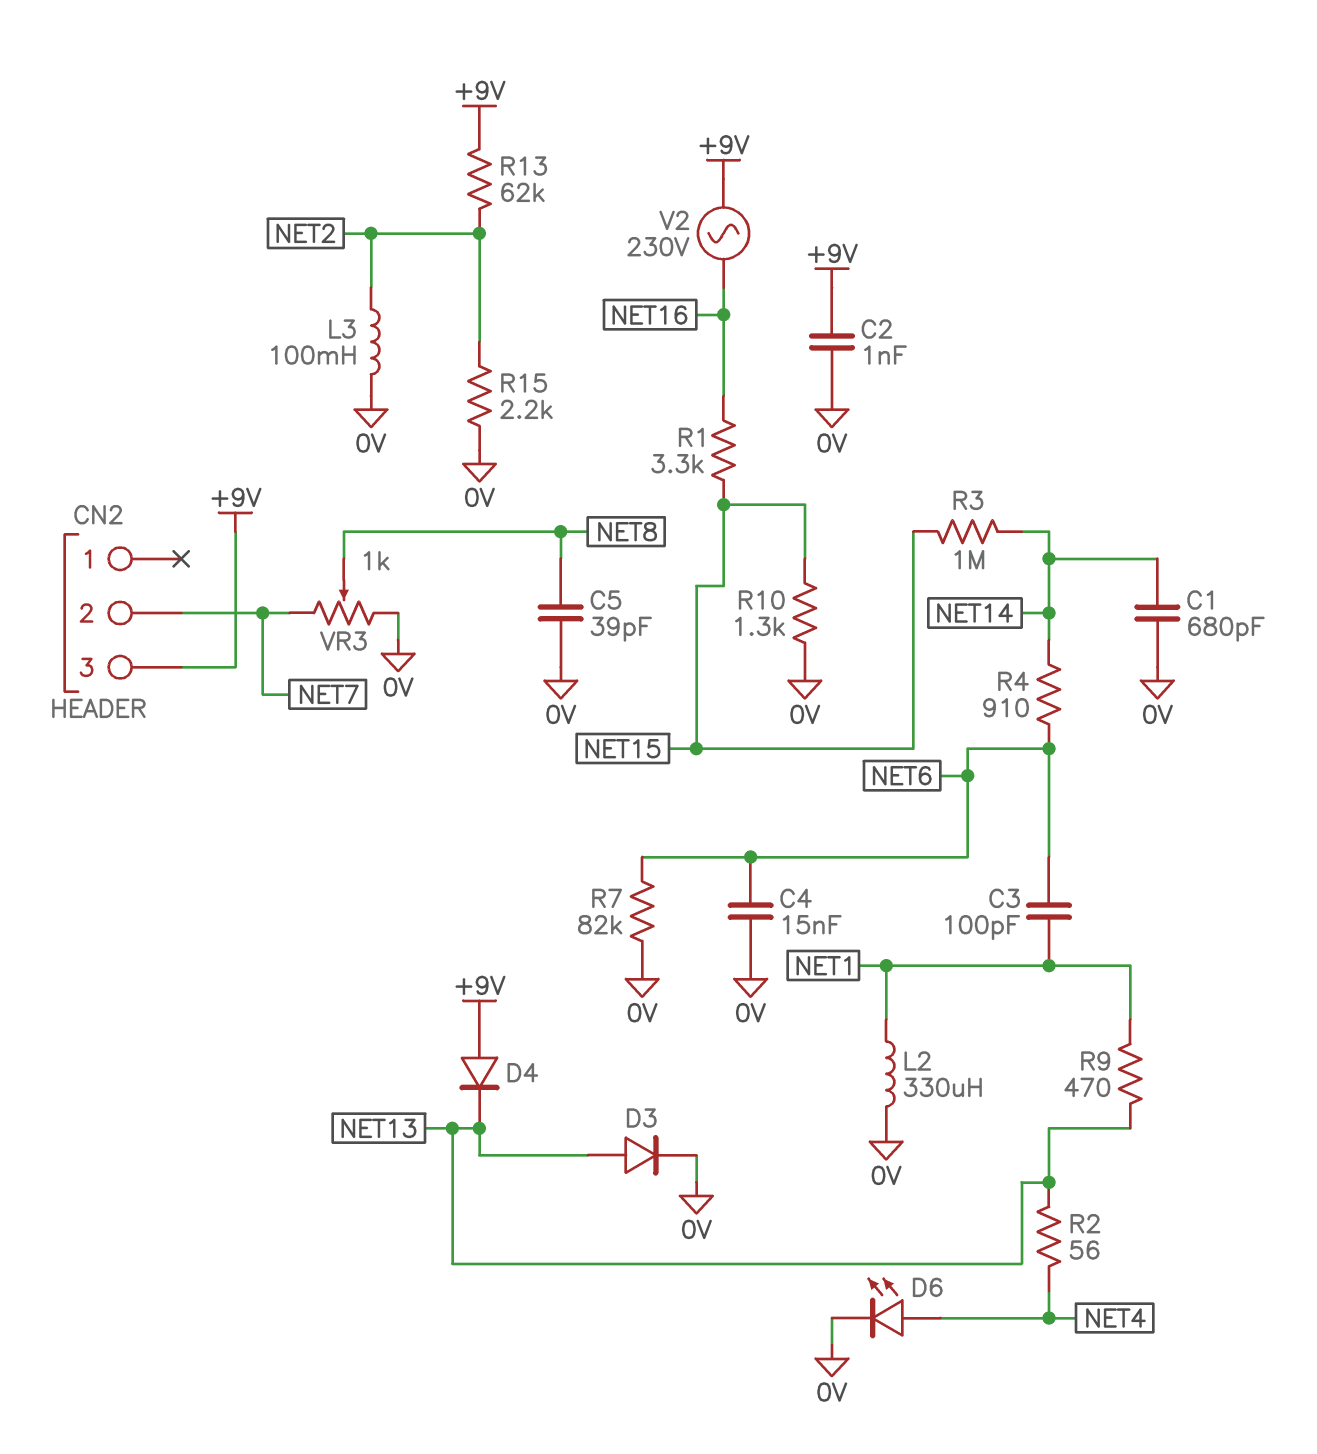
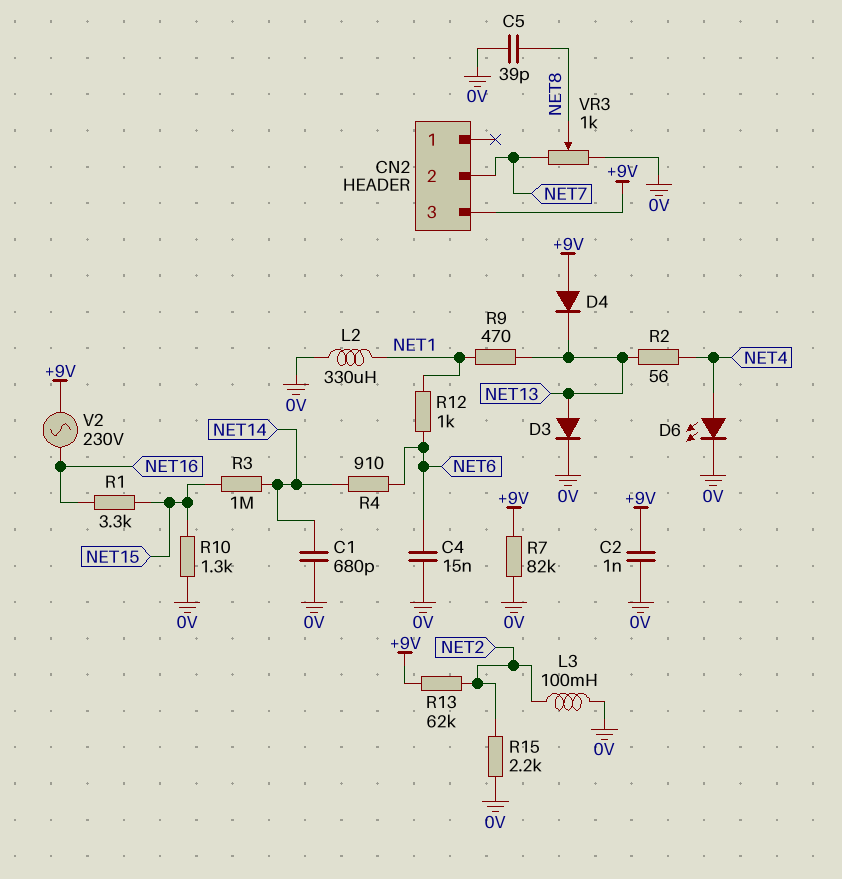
C3: 100pF (NET1, NET6) -> none
R7: 82k (0V, NET6) -> 82k (+9V, 0V)
R12: none -> 1k (NET1, NET6)

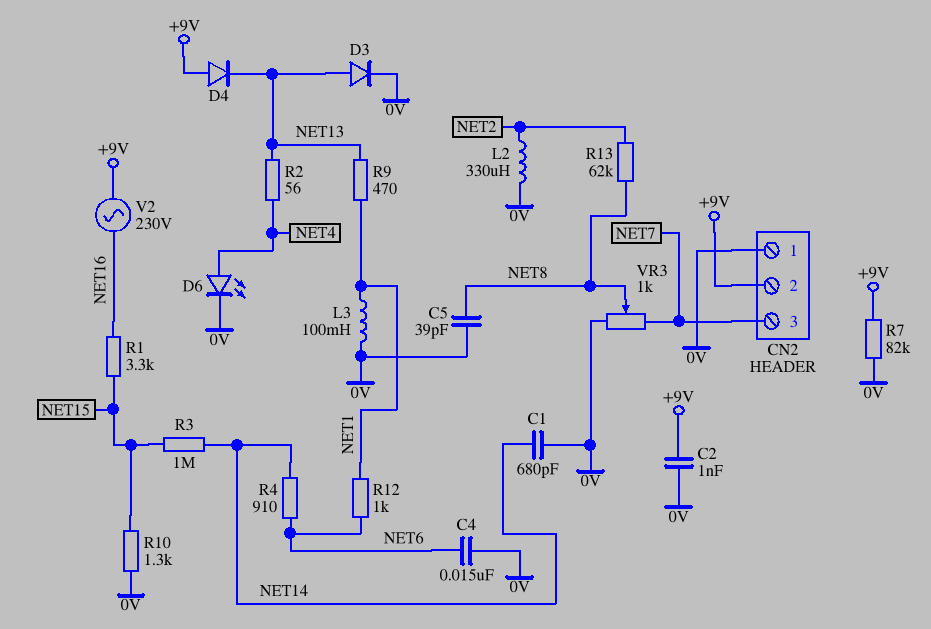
CN2 pin 1: none -> 0V
CN2 pin 2: NET7 -> +9V
CN2 pin 3: +9V -> NET7
L2: 330uH (0V, NET1) -> 330uH (0V, NET2)
L3: 100mH (0V, NET2) -> 100mH (0V, NET1)
R13: 62k (+9V, NET2) -> 62k (NET2, NET8)
R15: 2.2k (0V, NET2) -> none

